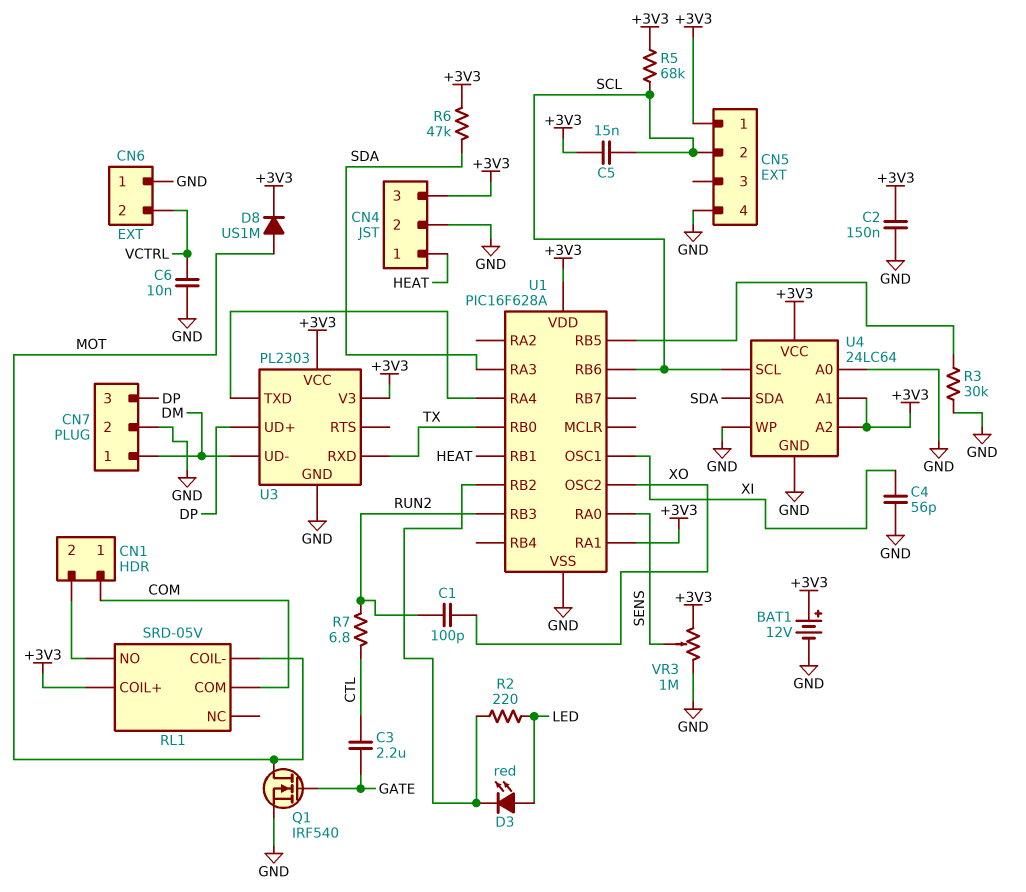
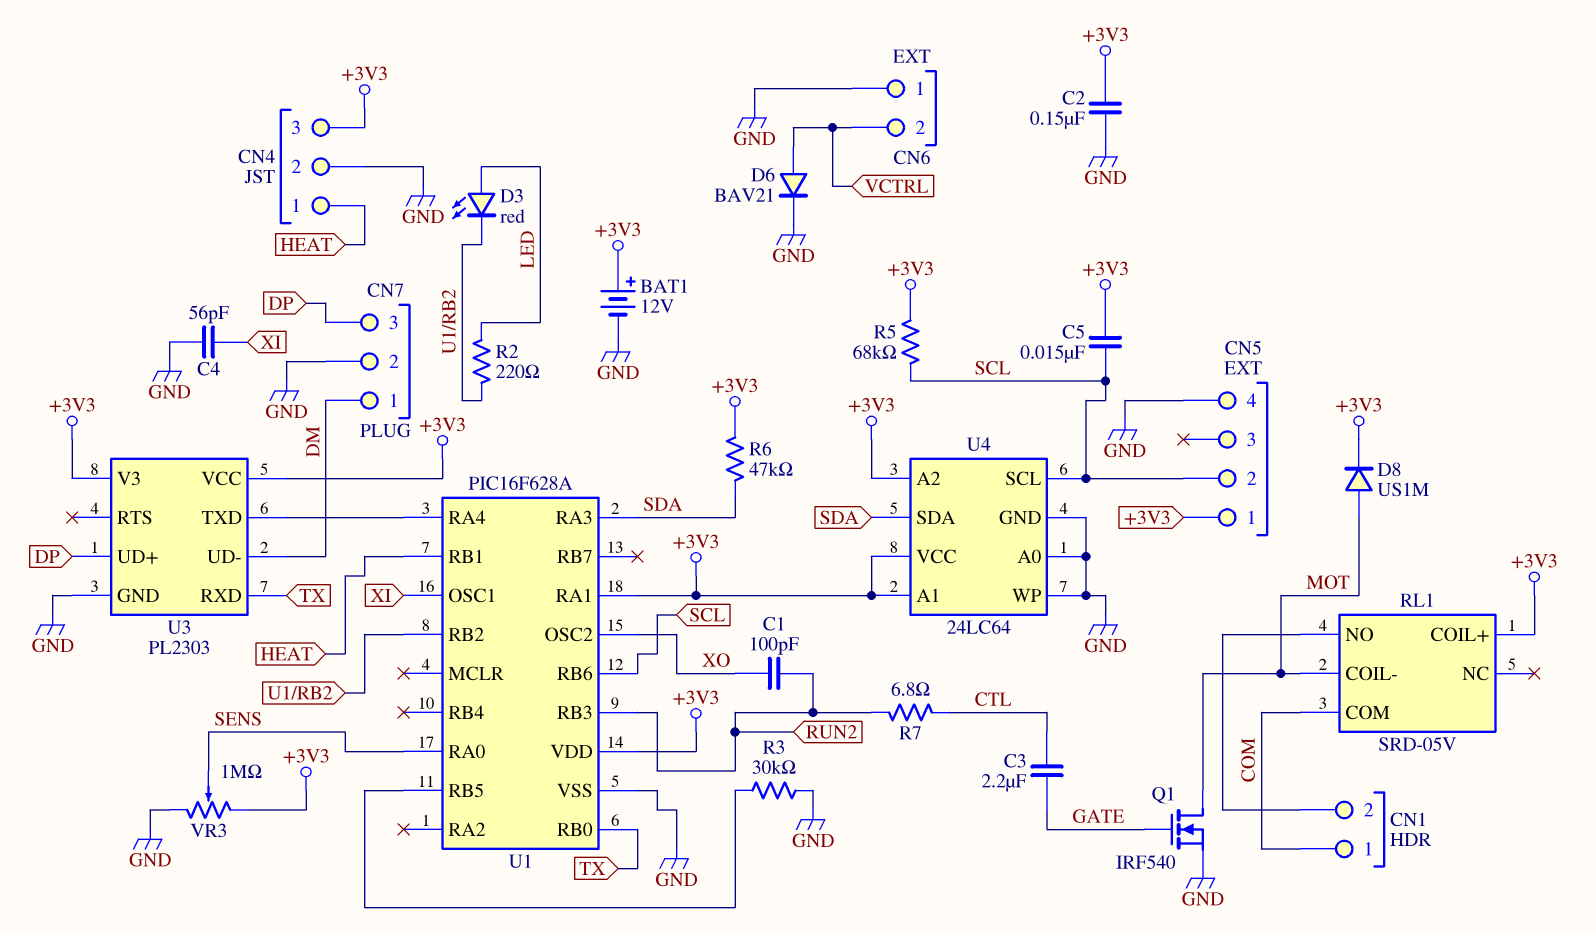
C6: 10nF (GND, VCTRL) -> none
D6: none -> diode BAV21 (A VCTRL, K GND)

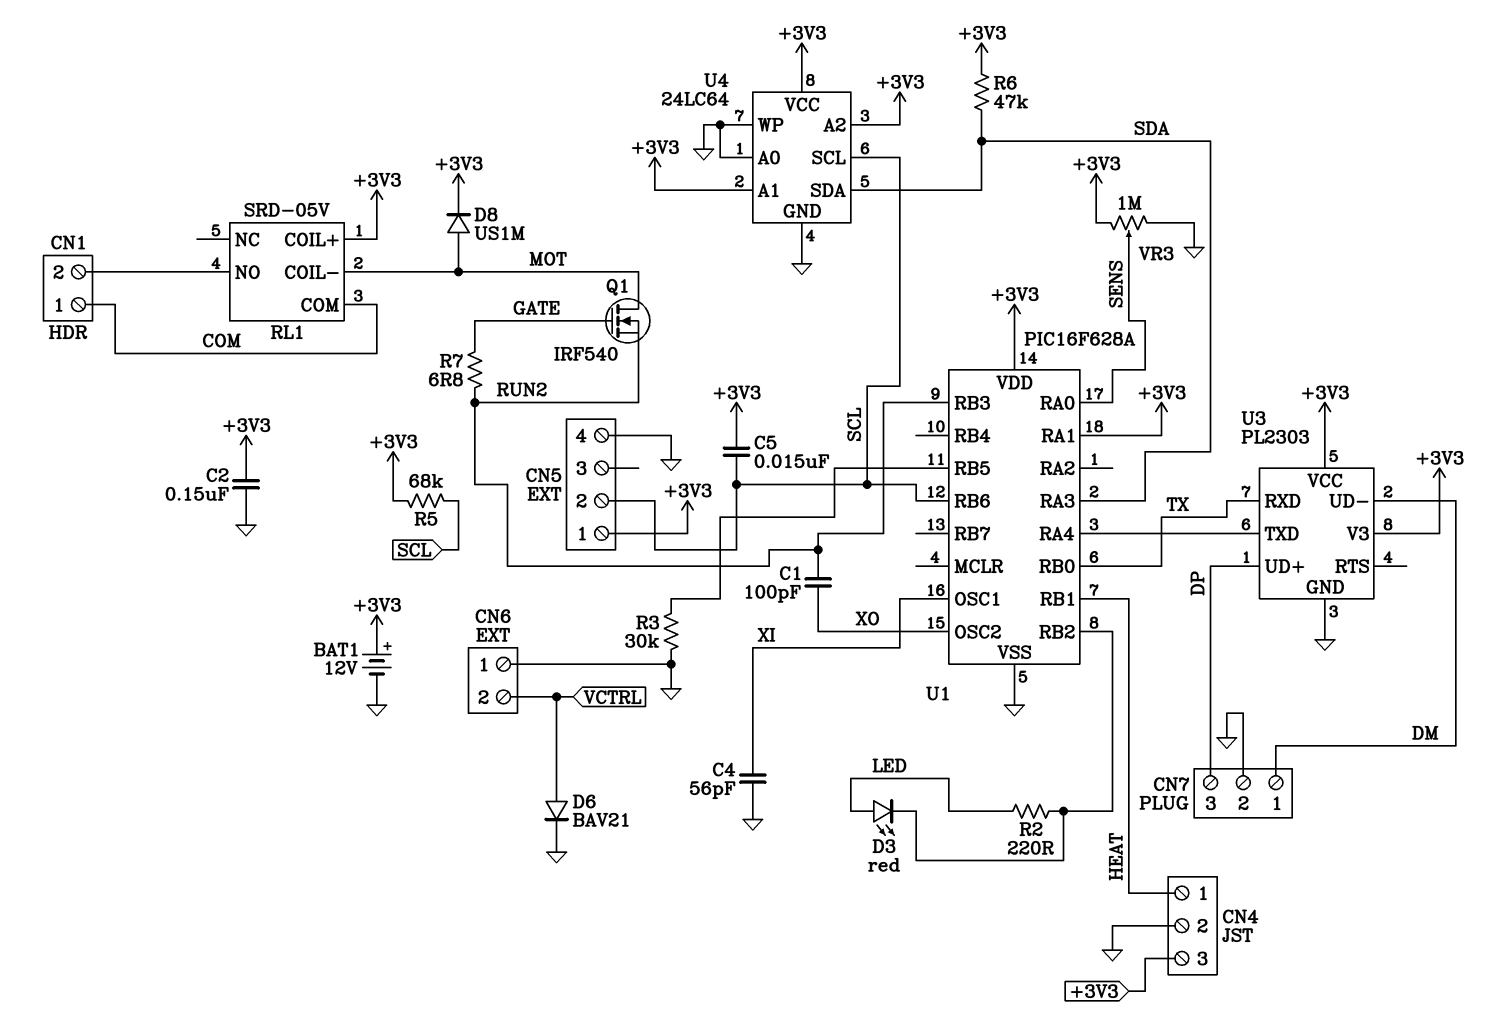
C3: 2.2uF (CTL, GATE) -> none
Q1: NMOS IRF540 (G GATE, D MOT, S GND) -> NMOS IRF540 (G GATE, D MOT, S RUN2)
R7: 6.8 (CTL, RUN2) -> 6.8 (GATE, RUN2)

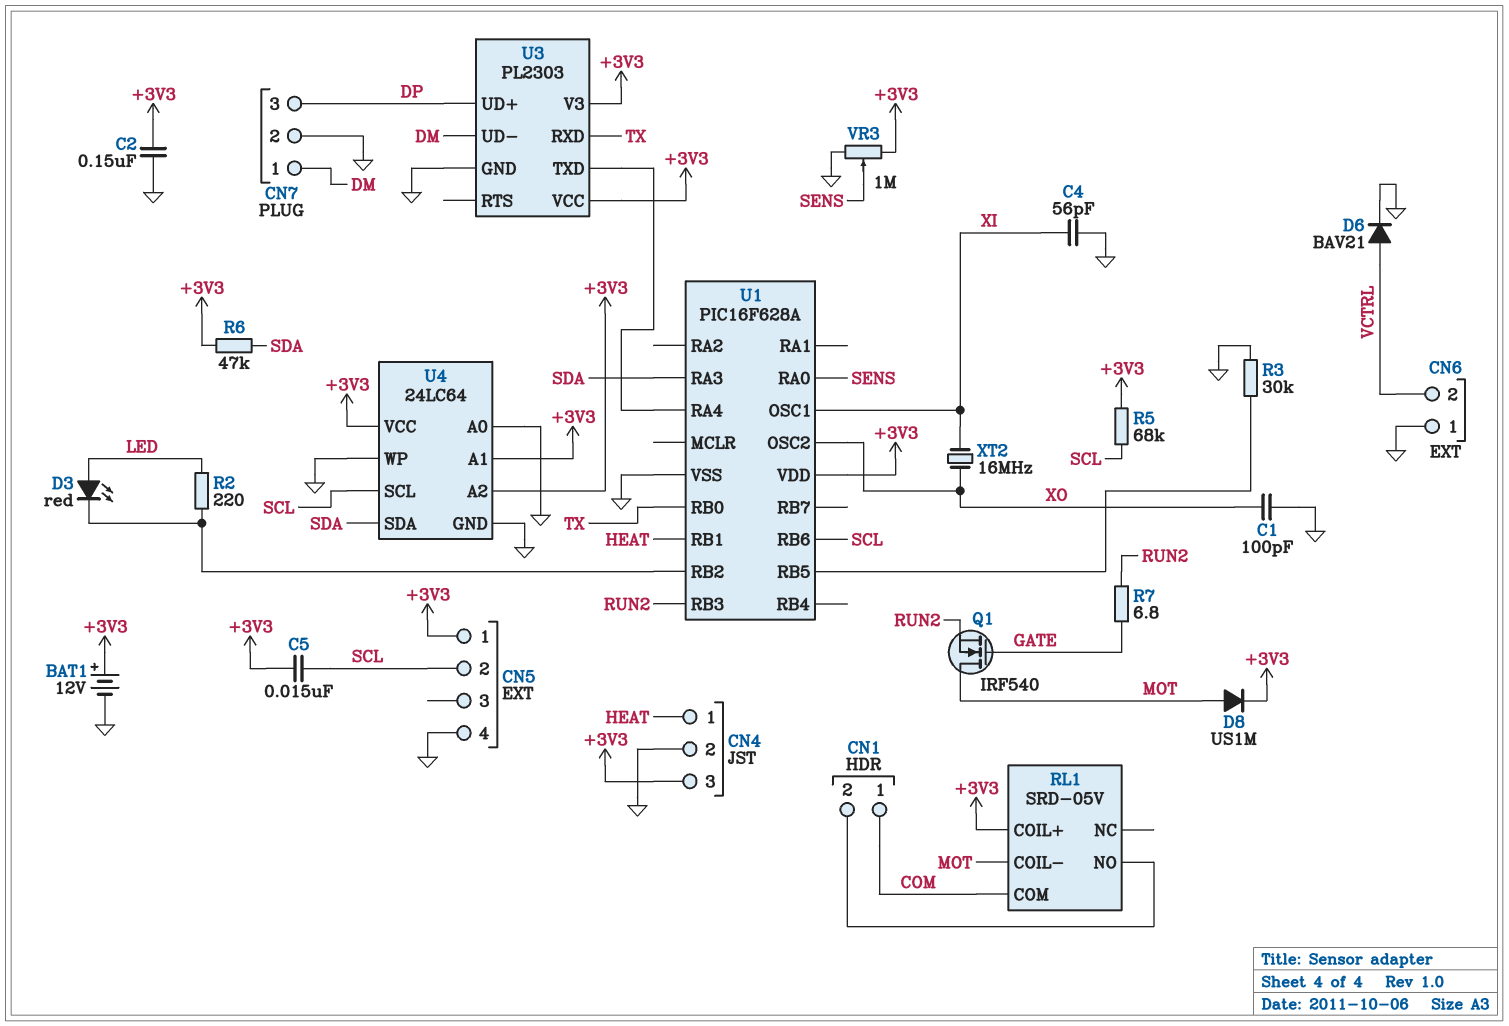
C1: 100pF (RUN2, XO) -> 100pF (GND, XO)
U1 pin RA1: +3V3 -> none
XT2: none -> 16MHz (XI, XO)

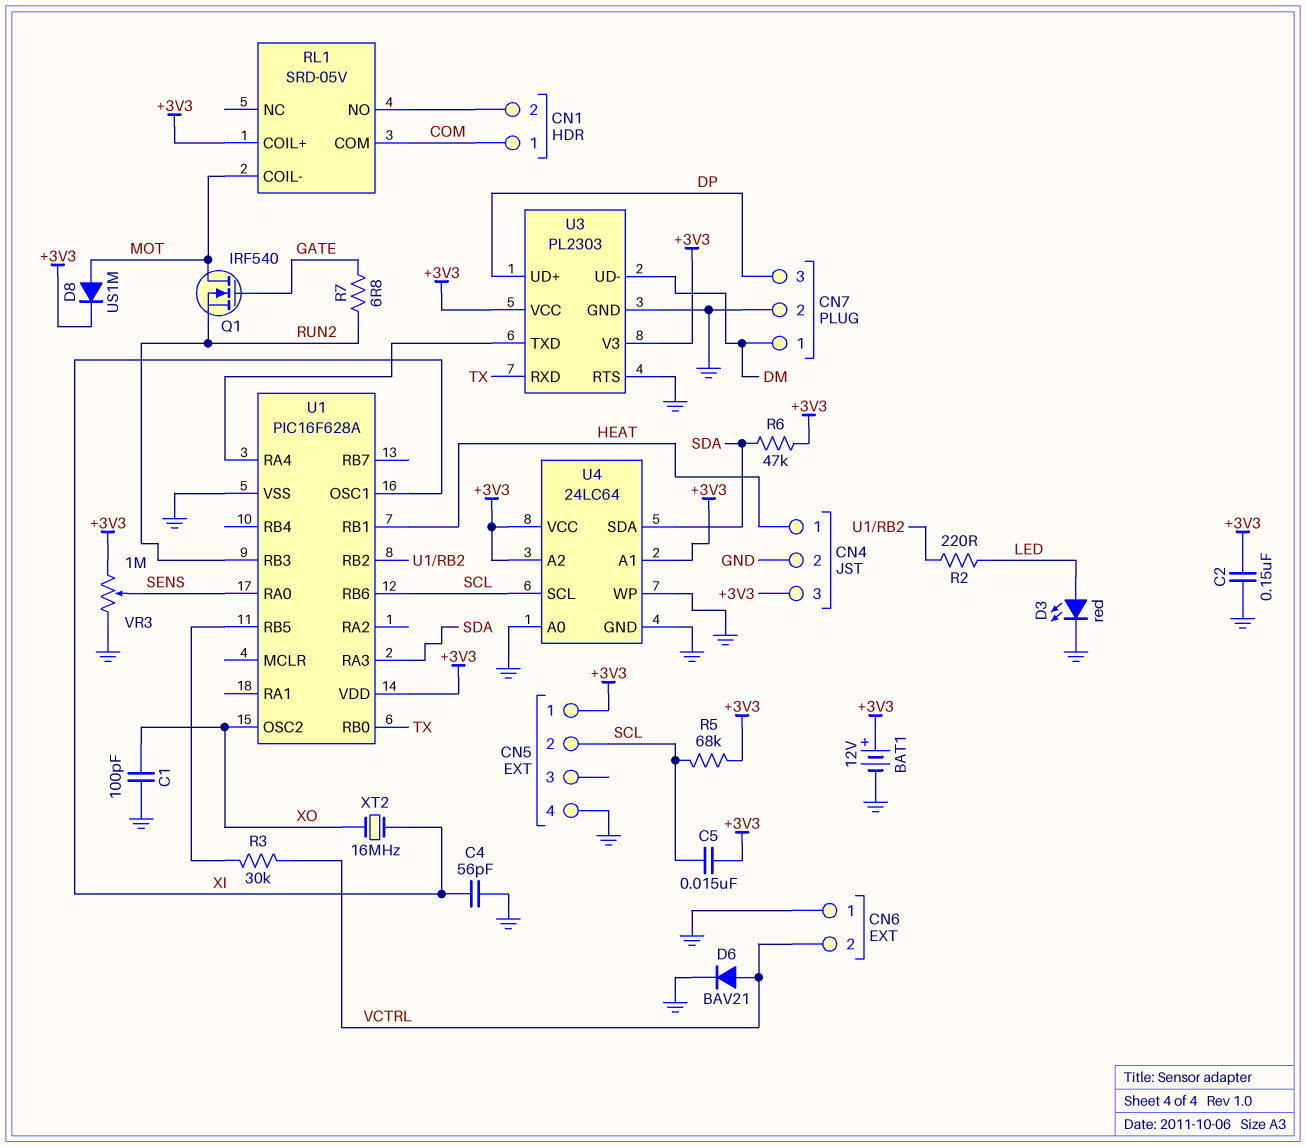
D3: LED red (A LED, K U1/RB2) -> LED red (A LED, K GND)
R3: 30k (GND, U1/RB5) -> 30k (U1/RB5, VCTRL)
U3 pin RTS: none -> GND

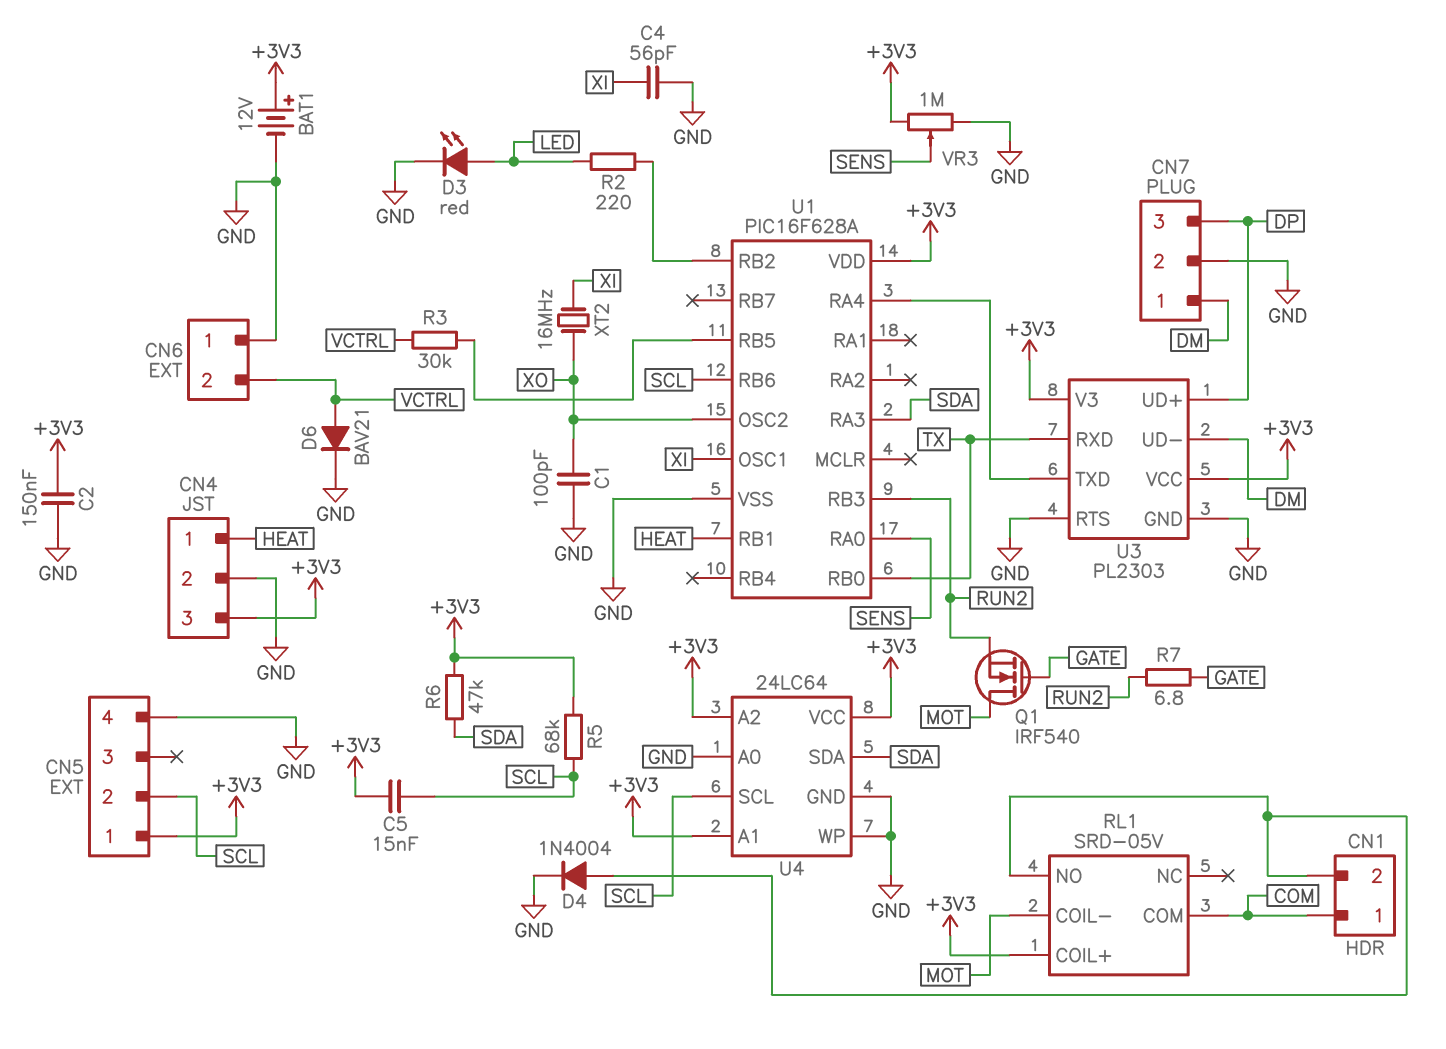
D4: none -> diode 1N4004 (A CN1/2, K GND)
D8: diode US1M (A MOT, K +3V3) -> none

